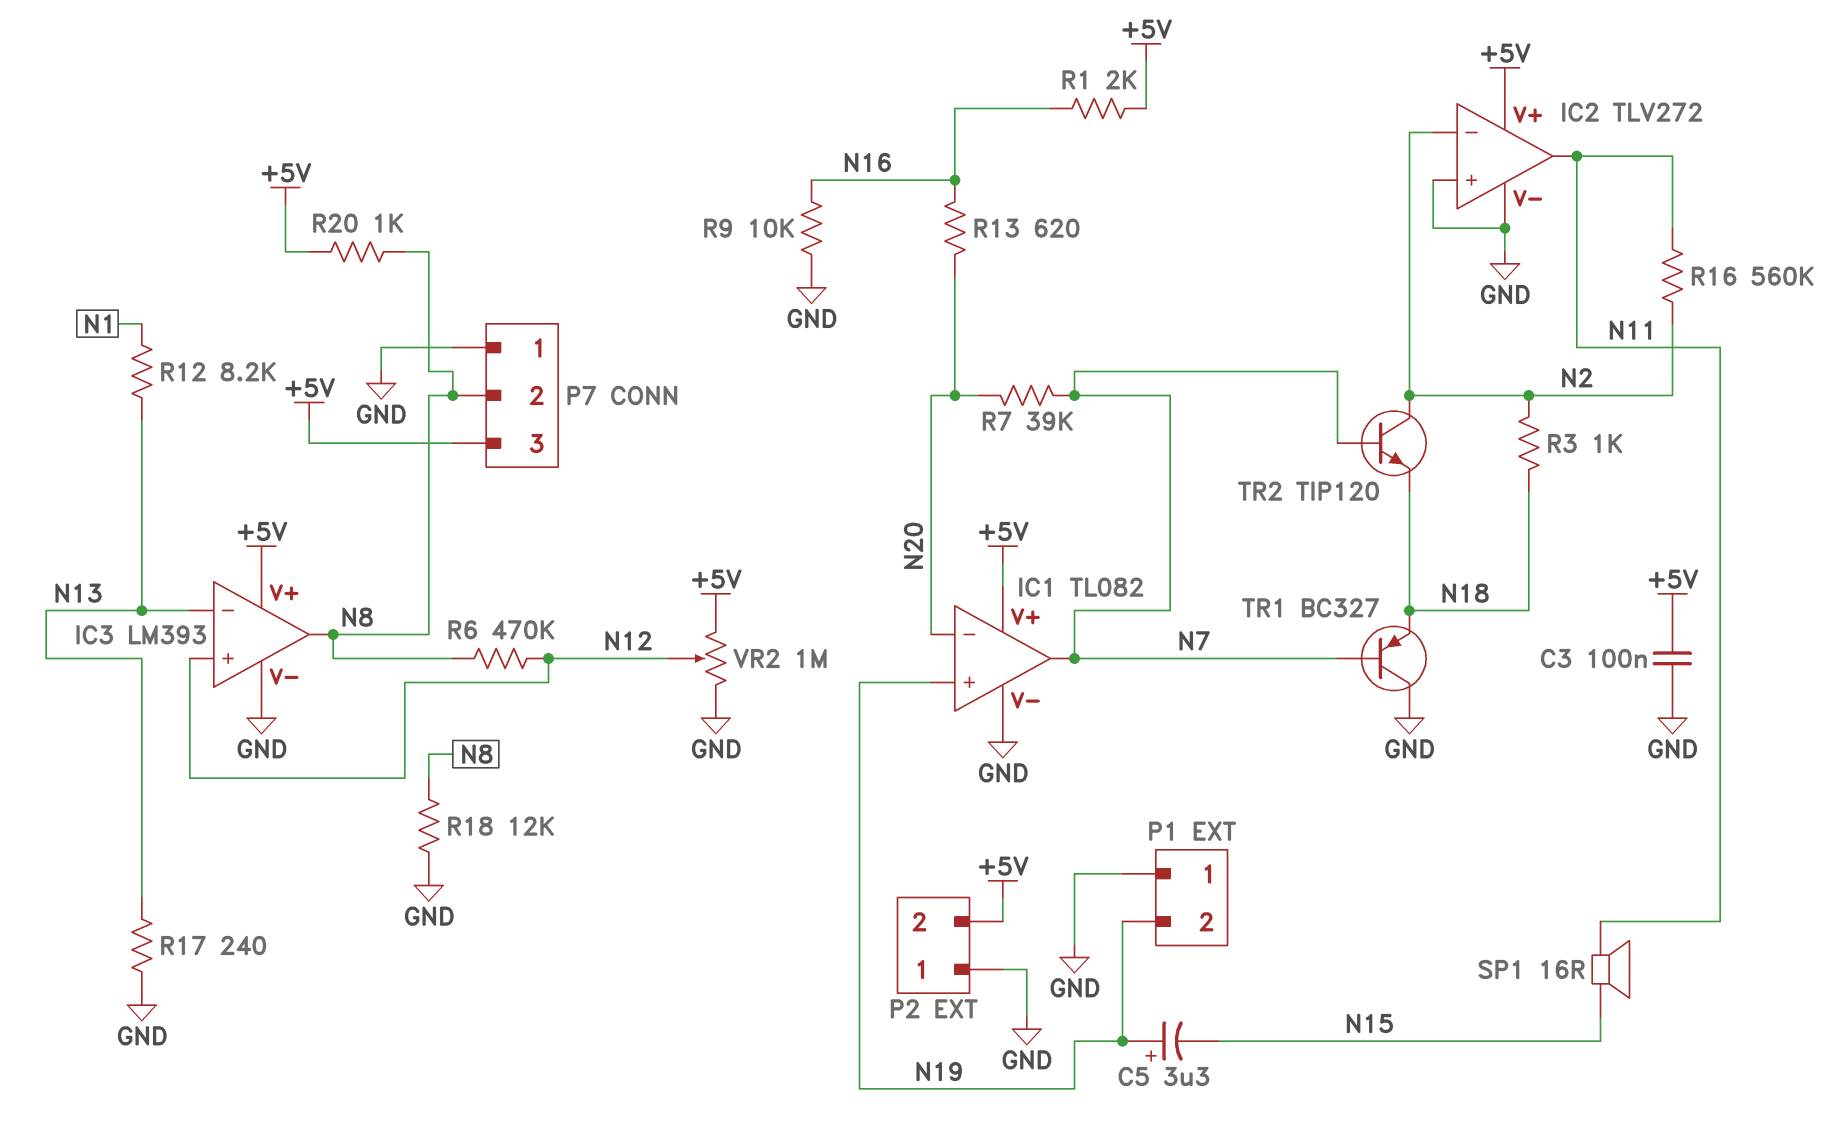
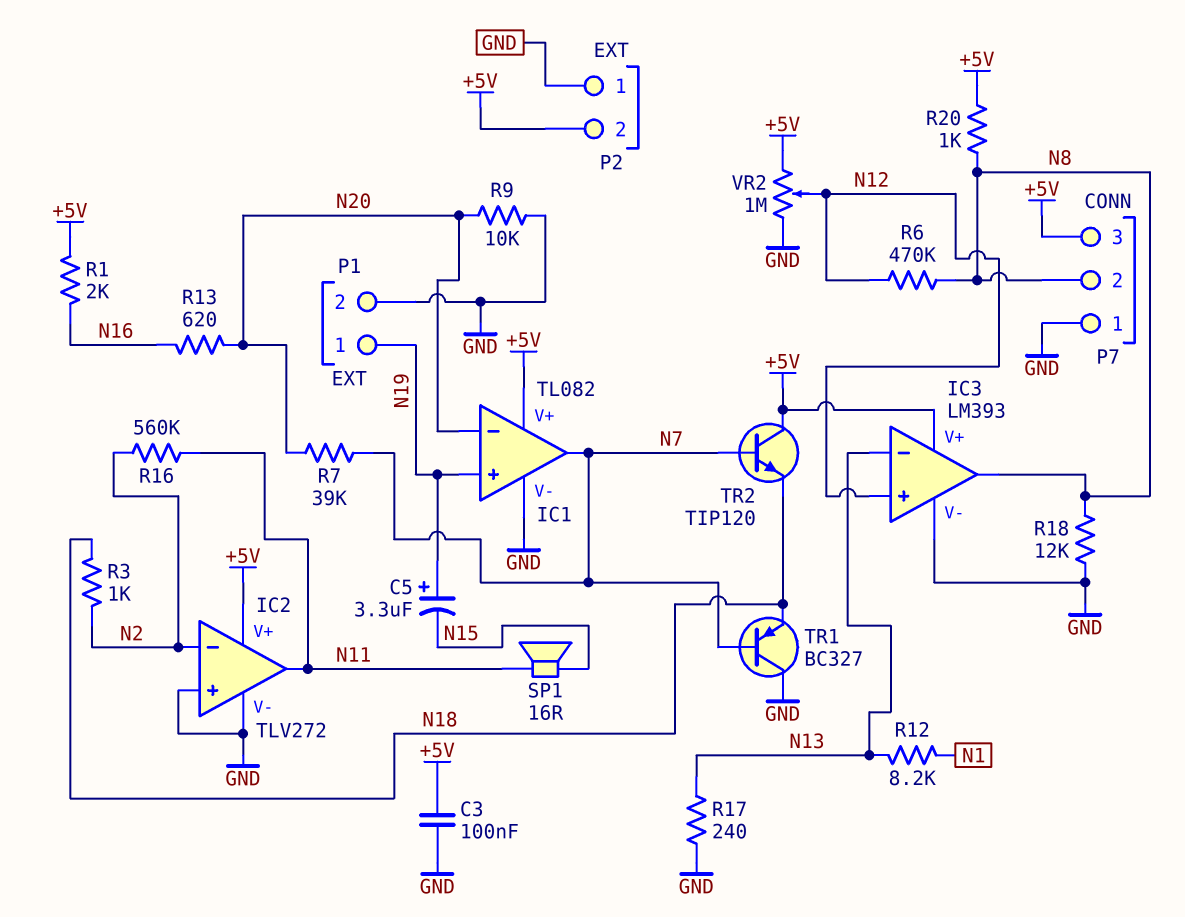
P1 pin 1: GND -> N19
P1 pin 2: N19 -> GND
R9: 10k (GND, N16) -> 10k (GND, N20)
TR2: NPN TIP120 (B N7, C N2, E N18) -> NPN TIP120 (B N7, C +5V, E N18)

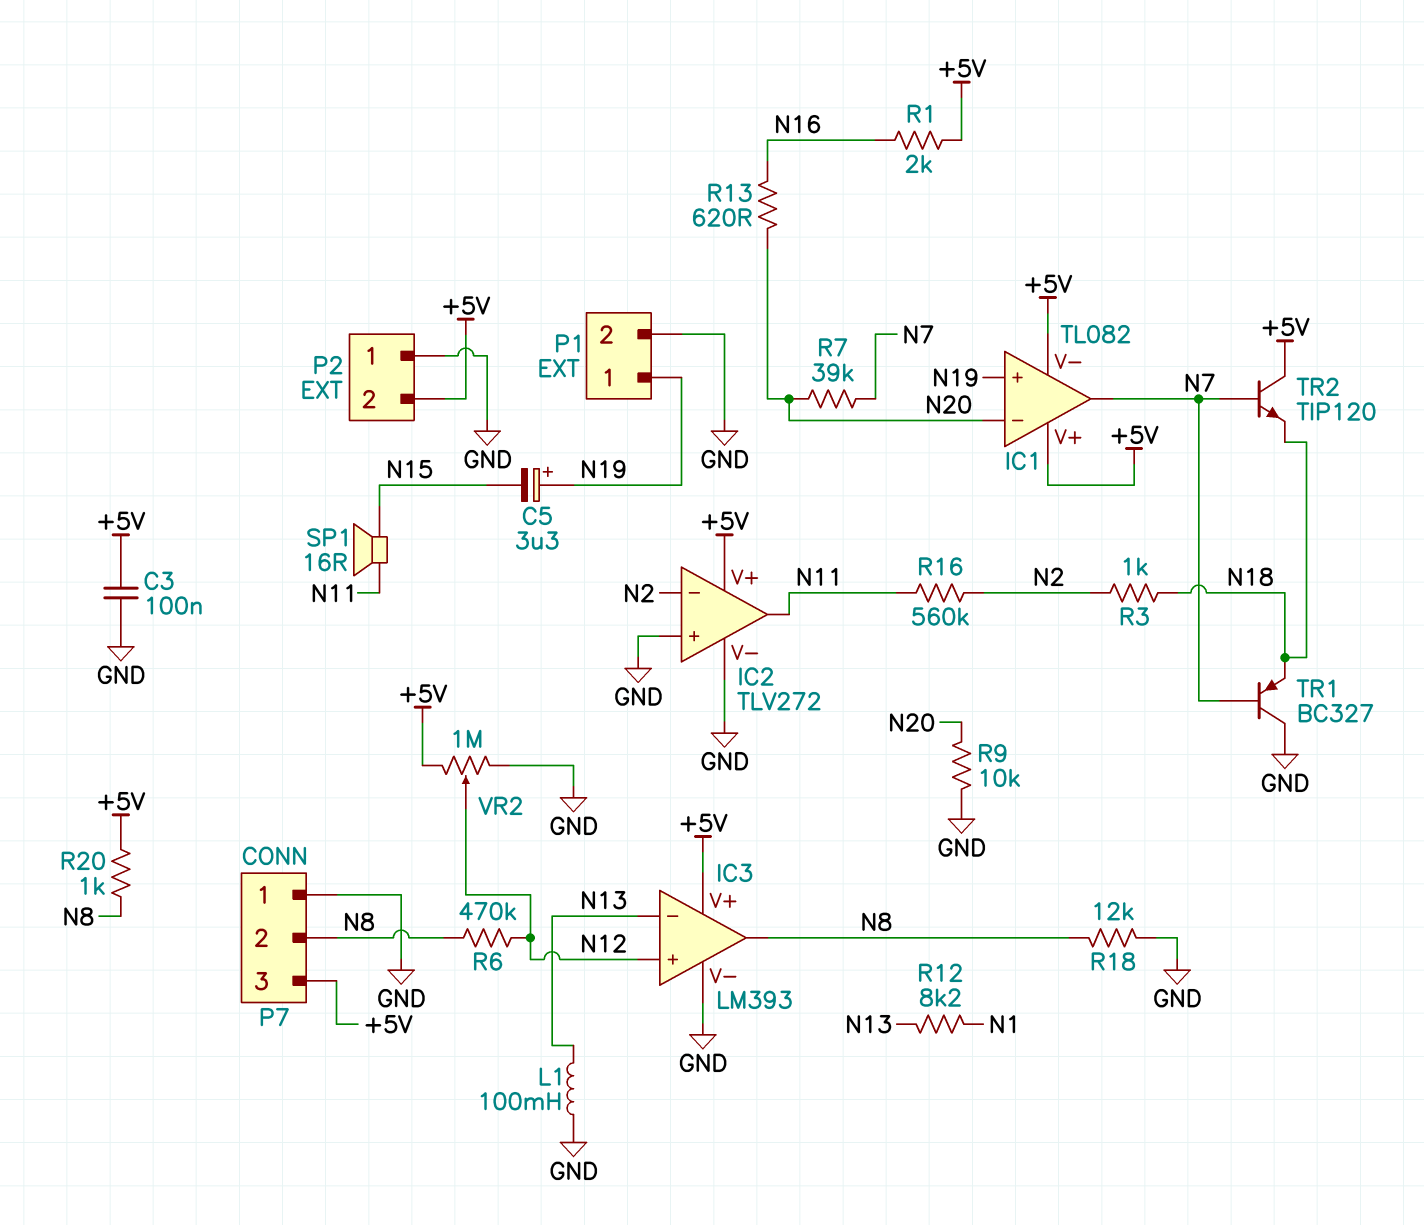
IC1 pin V-: GND -> +5V
L1: none -> 100mH (GND, N13)
R17: 240 (GND, N13) -> none

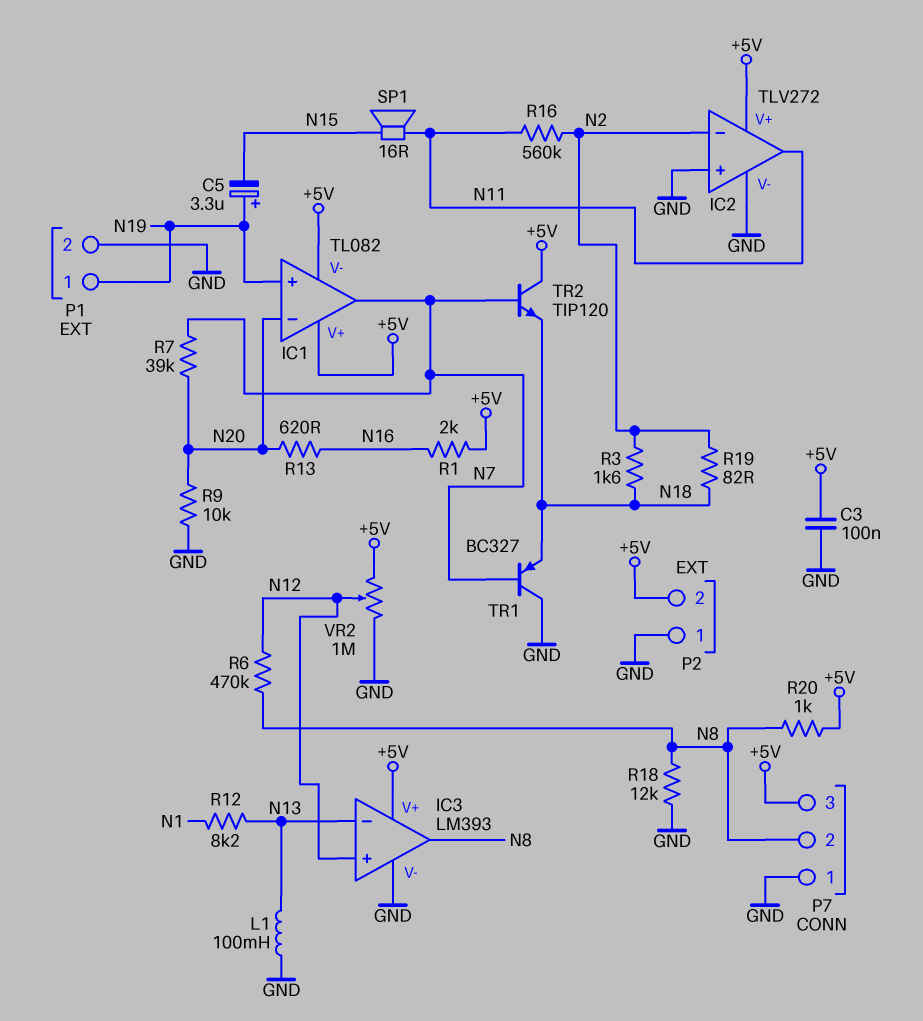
R3: 1k (N2, N18) -> 1.6k (N2, N18)
R19: none -> 82 (N2, N18)

